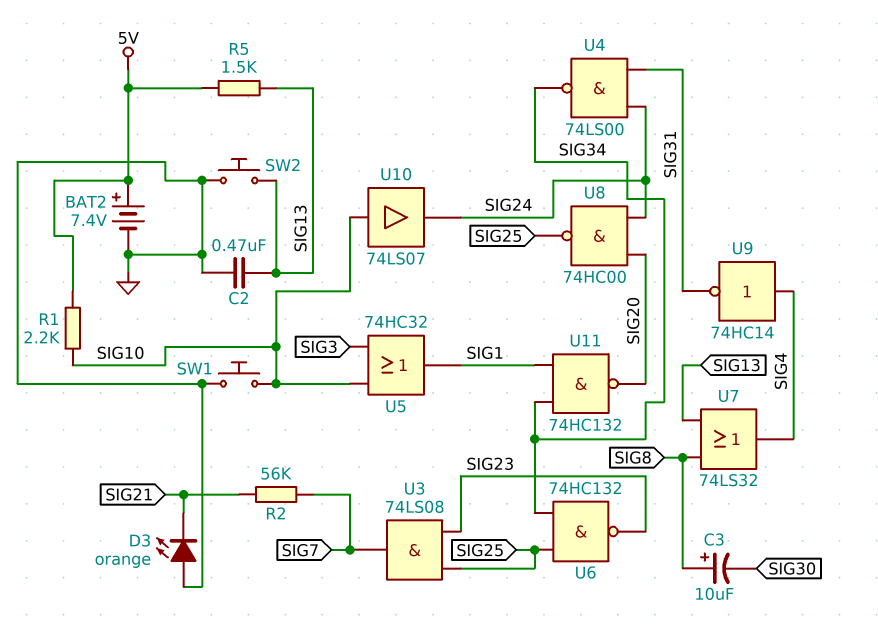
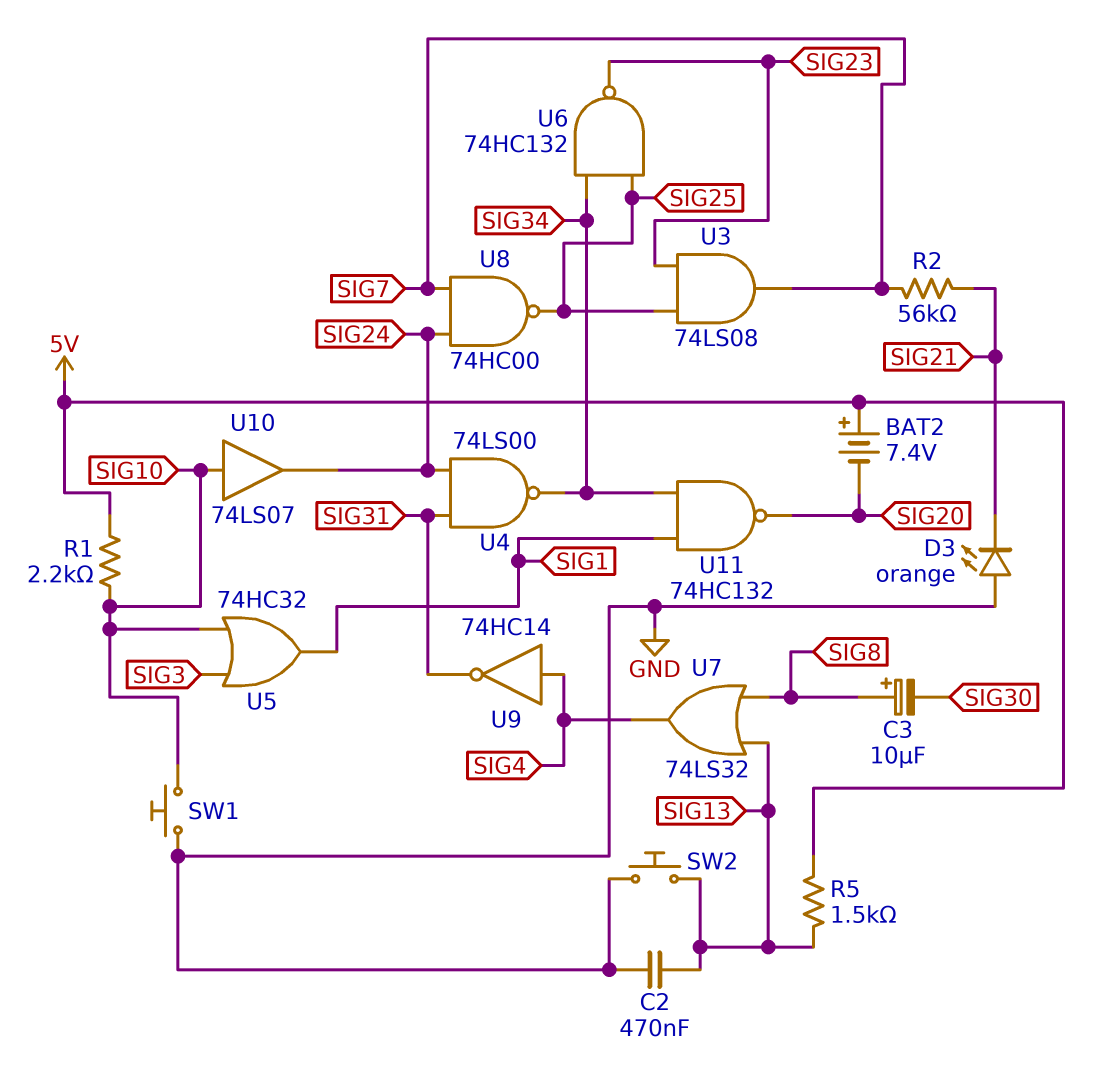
BAT2: 7.4V (plus 5V, minus GND) -> 7.4V (plus 5V, minus SIG20)
U8: NAND 74HC00 (in SIG20, in SIG24, out SIG25) -> NAND 74HC00 (in SIG7, in SIG24, out SIG25)

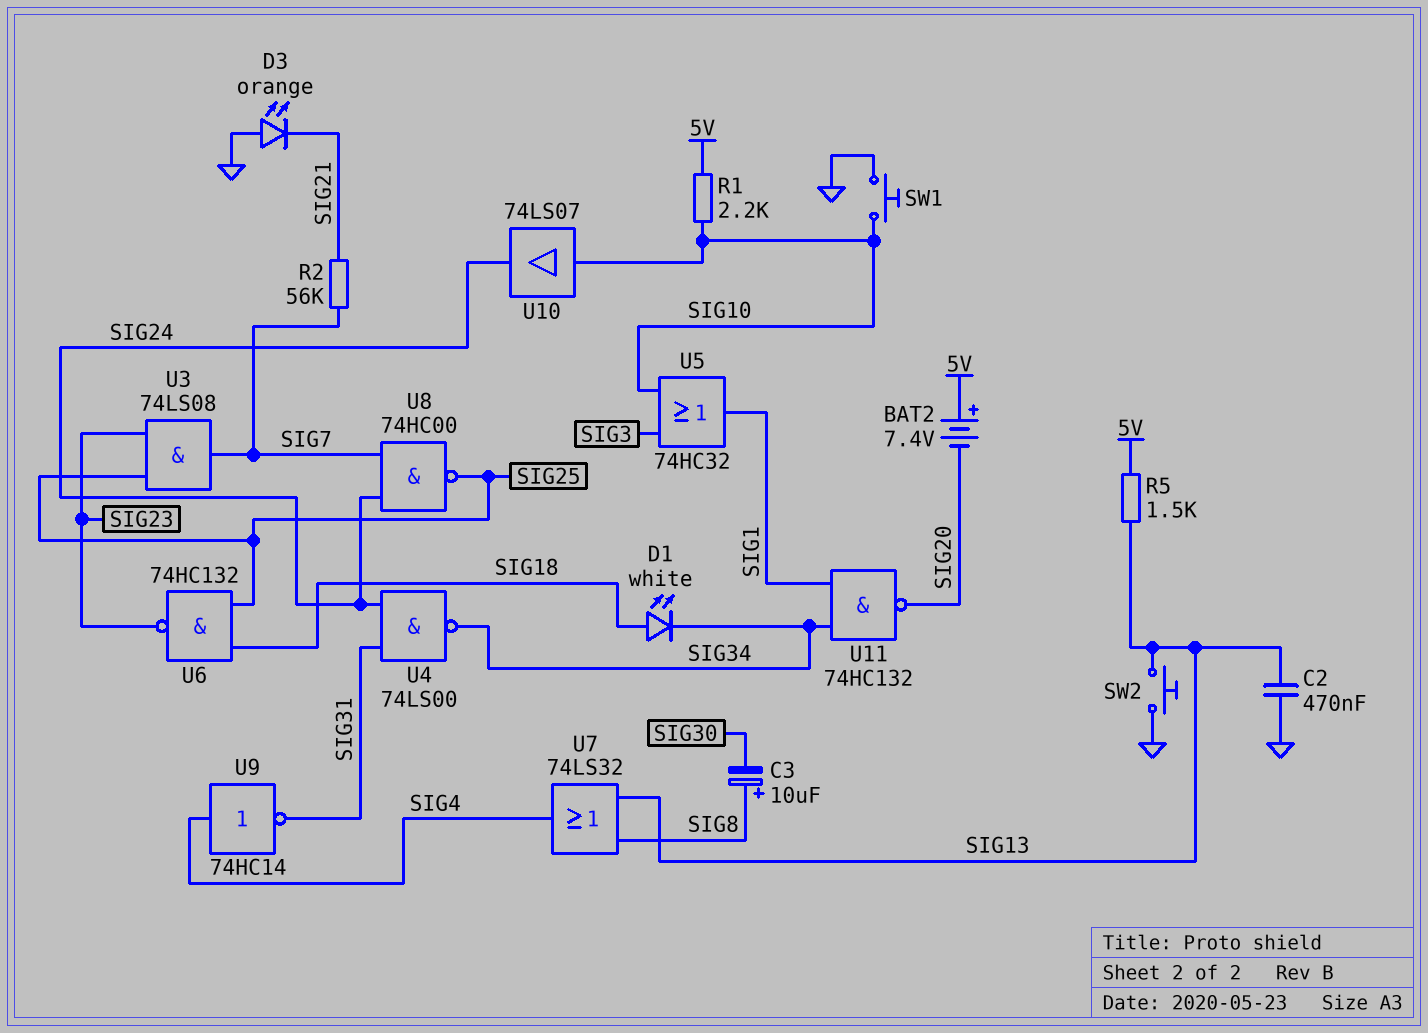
D1: none -> LED white (A SIG18, K SIG34)
U6: NAND 74HC132 (in SIG25, in SIG34, out SIG23) -> NAND 74HC132 (in SIG18, in SIG25, out SIG23)

